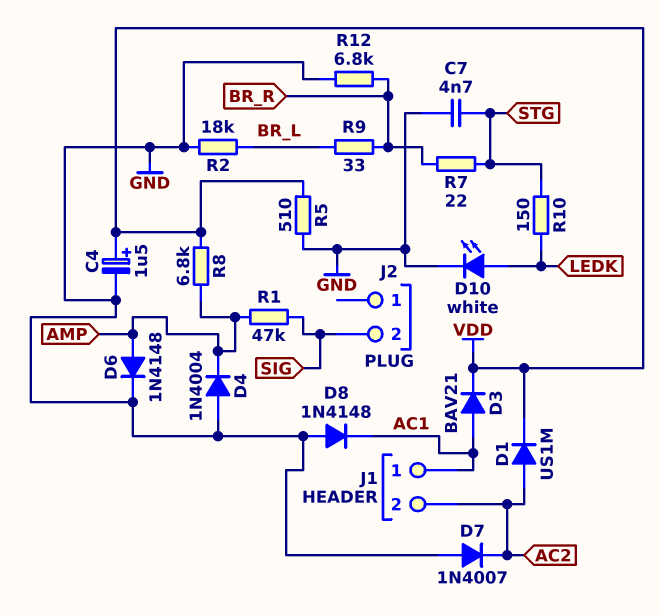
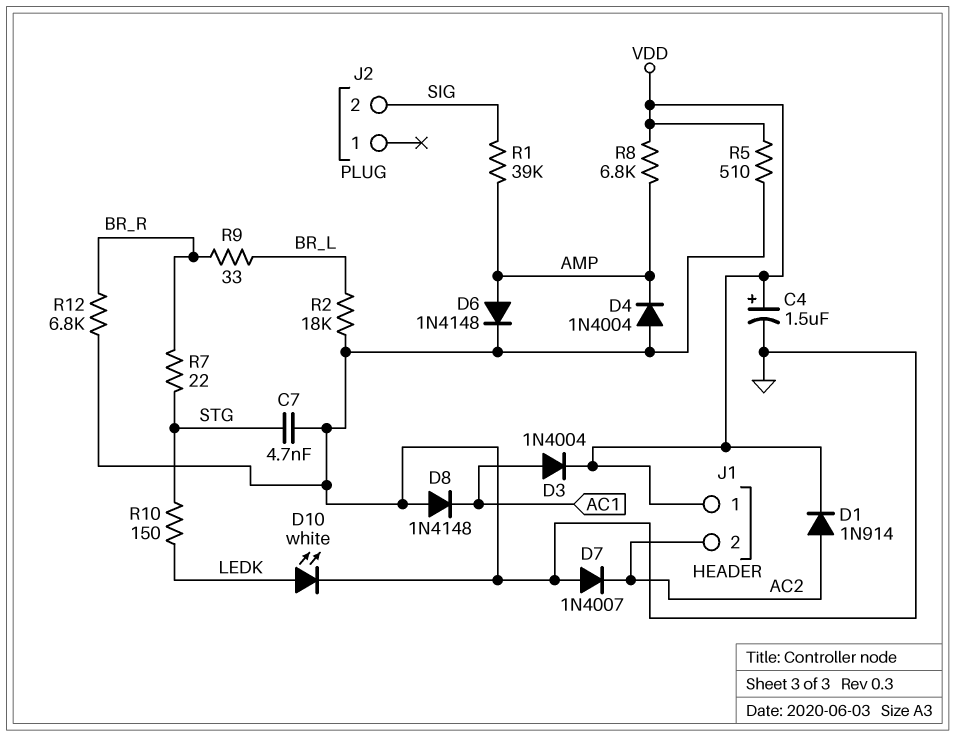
D1: diode US1M (A AC2, K VDD) -> diode 1N914 (A AC2, K VDD)
D3: diode BAV21 (A AC1, K VDD) -> diode 1N4004 (A AC1, K VDD)
J1 pin 1: AC1 -> VDD
R1: 47k (AMP, SIG) -> 39k (AMP, SIG)

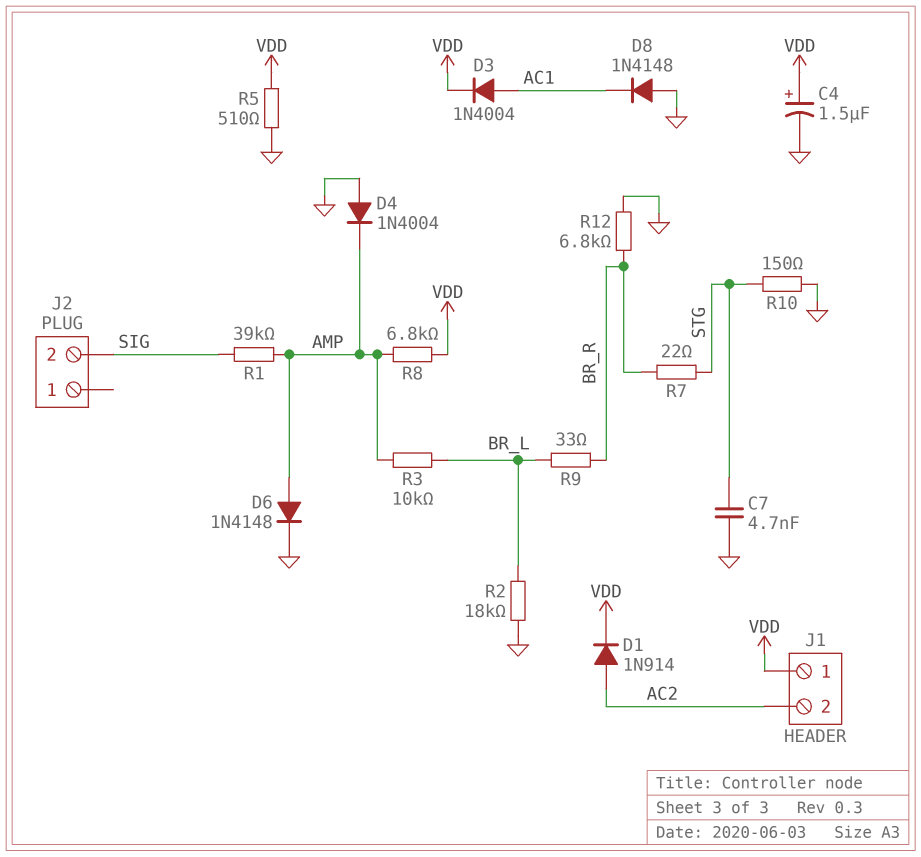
D7: diode 1N4007 (A GND, K AC2) -> none
D10: LED white (A LEDK, K GND) -> none
R3: none -> 10k (AMP, BR_L)
R10: 150 (LEDK, STG) -> 150 (GND, STG)

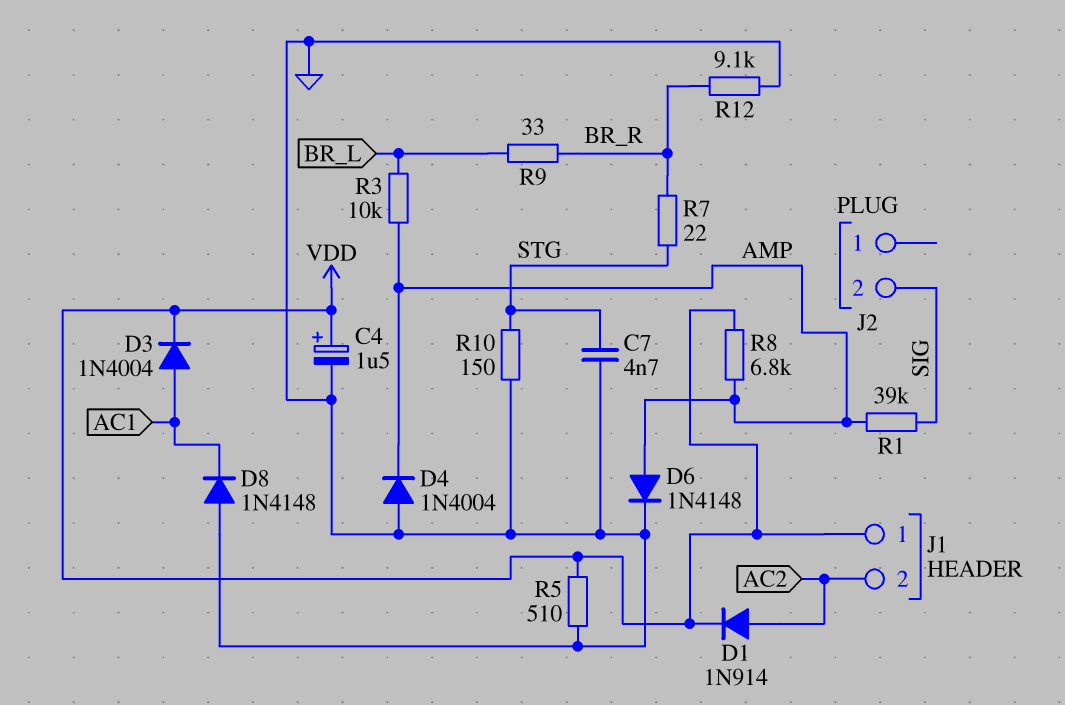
R2: 18k (BR_L, GND) -> none
R12: 6.8k (BR_R, GND) -> 9.1k (BR_R, GND)

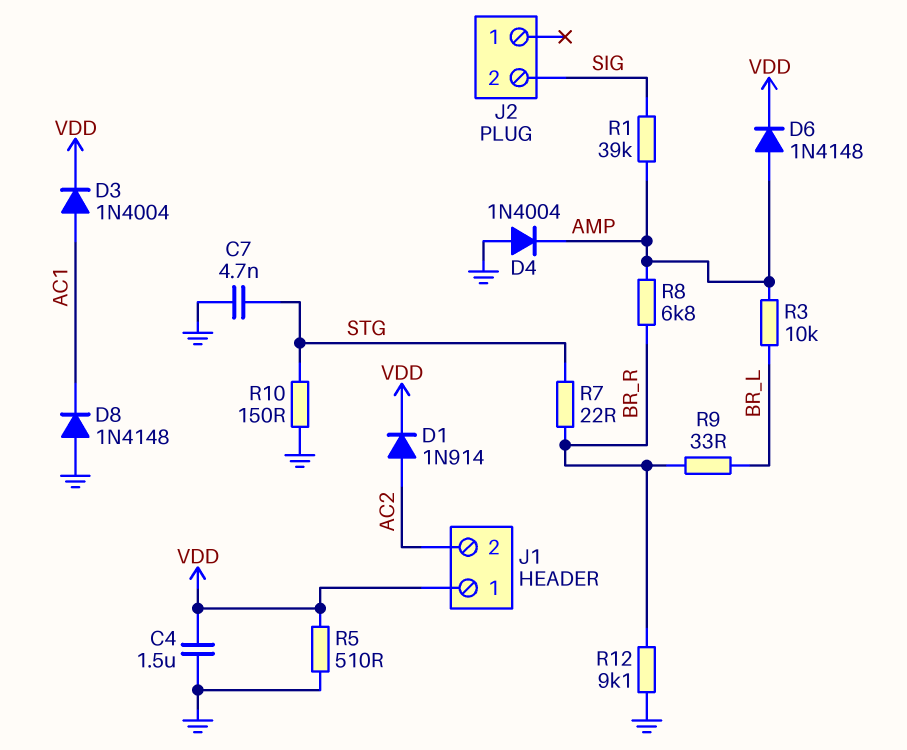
C4: 1.5uF (plus VDD, minus GND) -> 1.5uF (GND, VDD)
D6: diode 1N4148 (A AMP, K GND) -> diode 1N4148 (A AMP, K VDD)
R8: 6.8k (AMP, VDD) -> 6.8k (AMP, BR_R)

